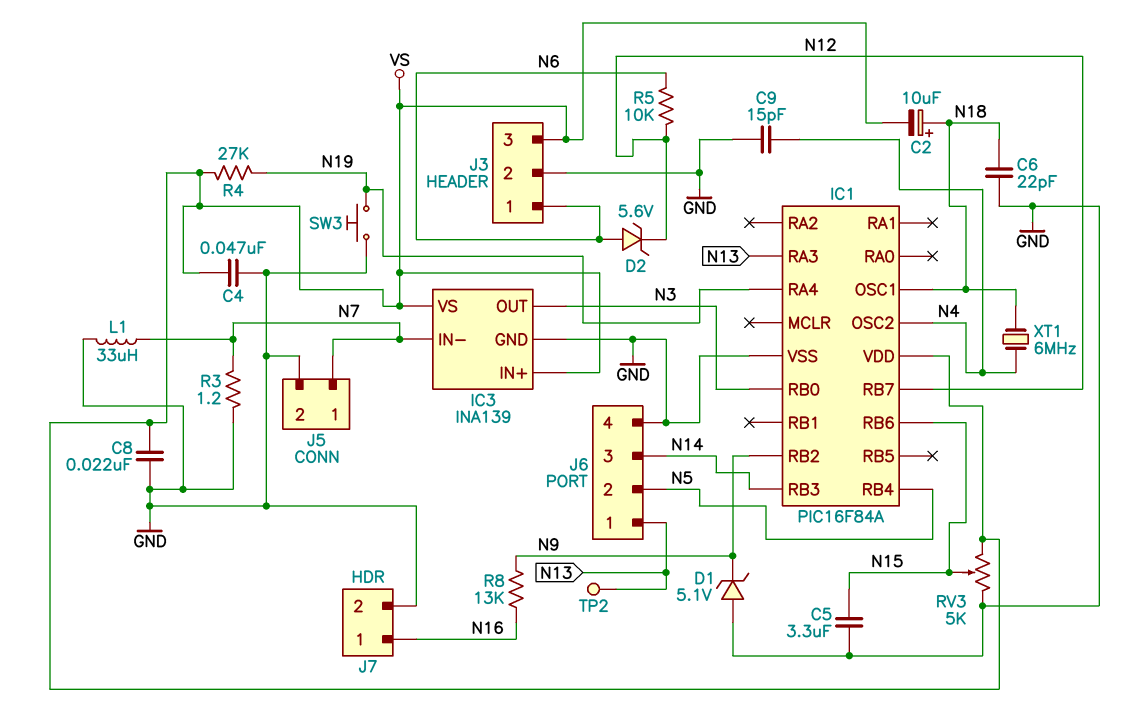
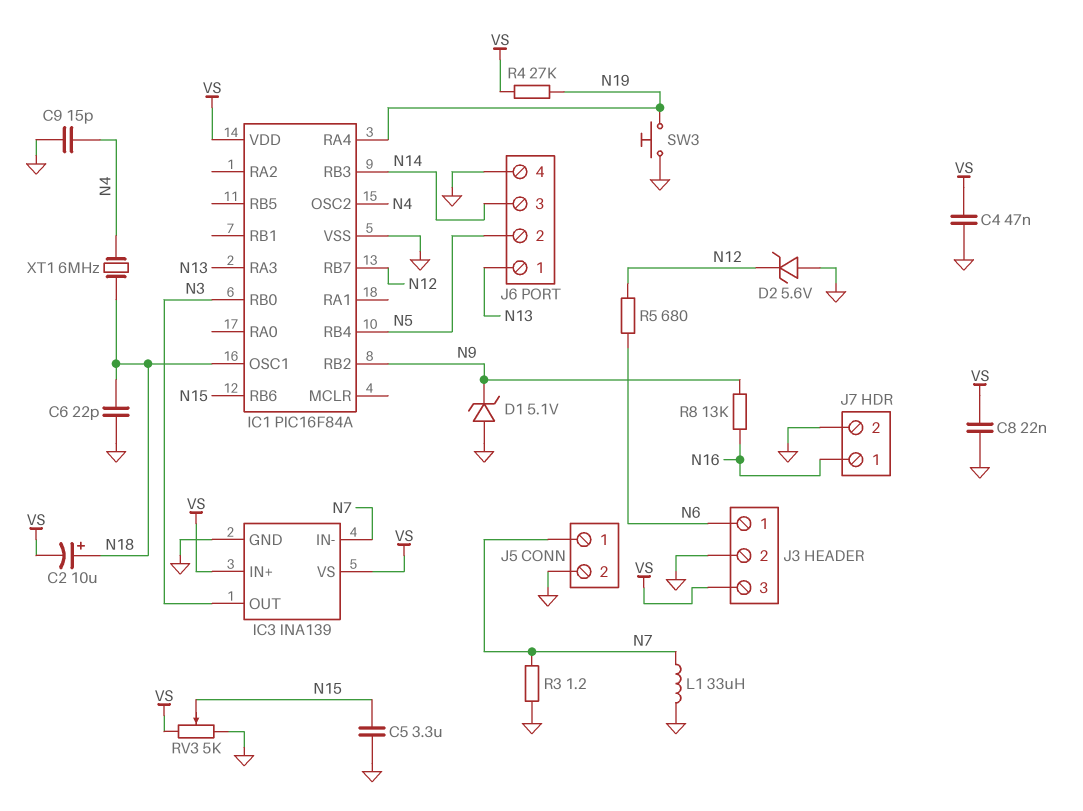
D2: zener 5.6V (A N6, K N12) -> zener 5.6V (A GND, K N12)
R5: 10k (N6, N12) -> 680 (N6, N12)
TP2: test point (N13) -> none

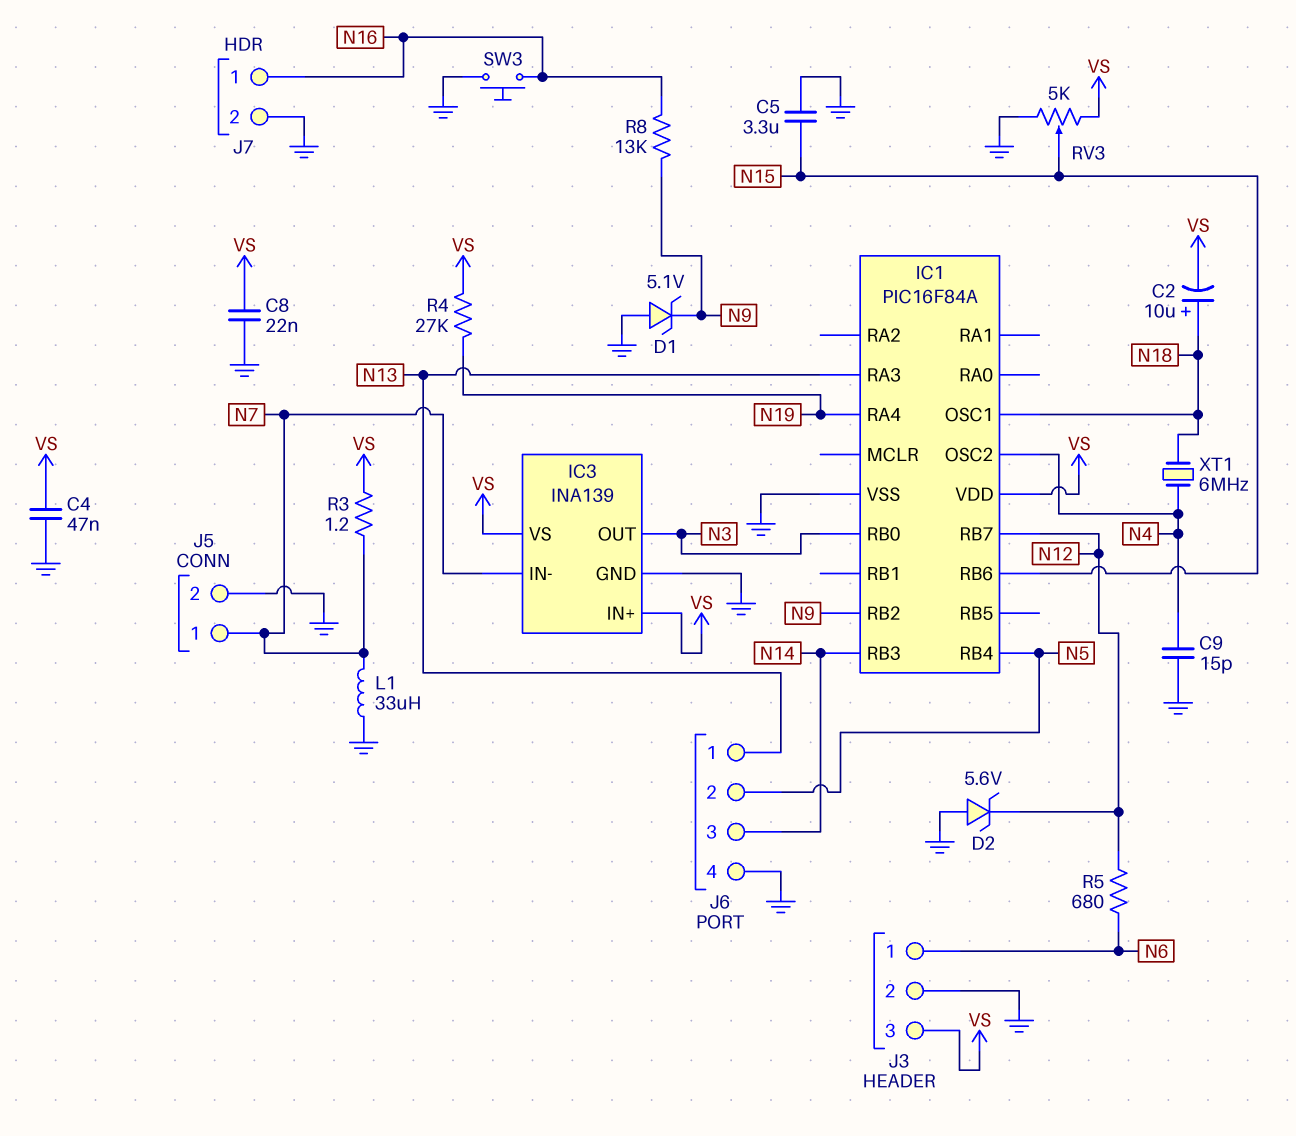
C6: 22pF (GND, N18) -> none
R3: 1.2 (GND, N7) -> 1.2 (N7, VS)
SW3: button (GND, N19) -> button (GND, N16)

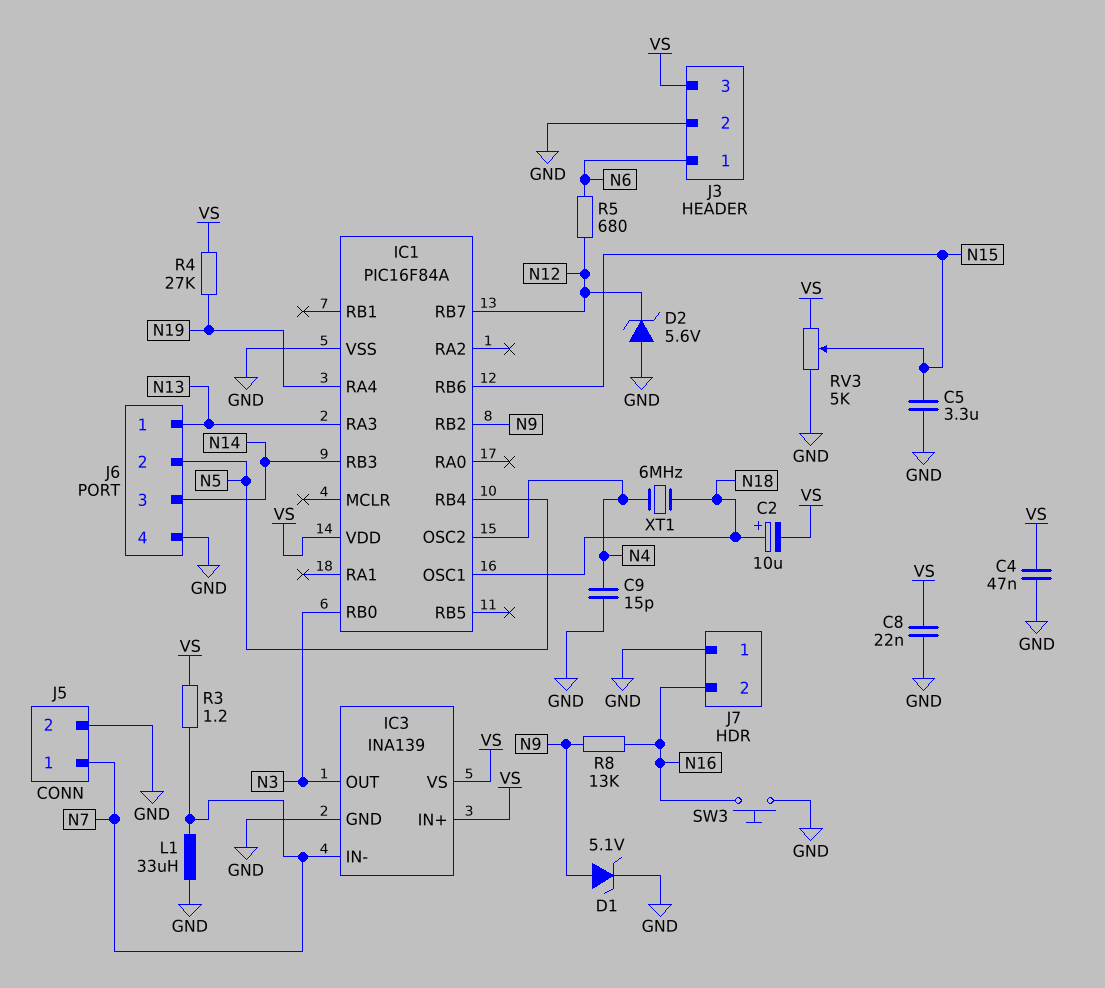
D1: zener 5.1V (A GND, K N9) -> zener 5.1V (A N9, K GND)
J7 pin 1: N16 -> GND
J7 pin 2: GND -> N16

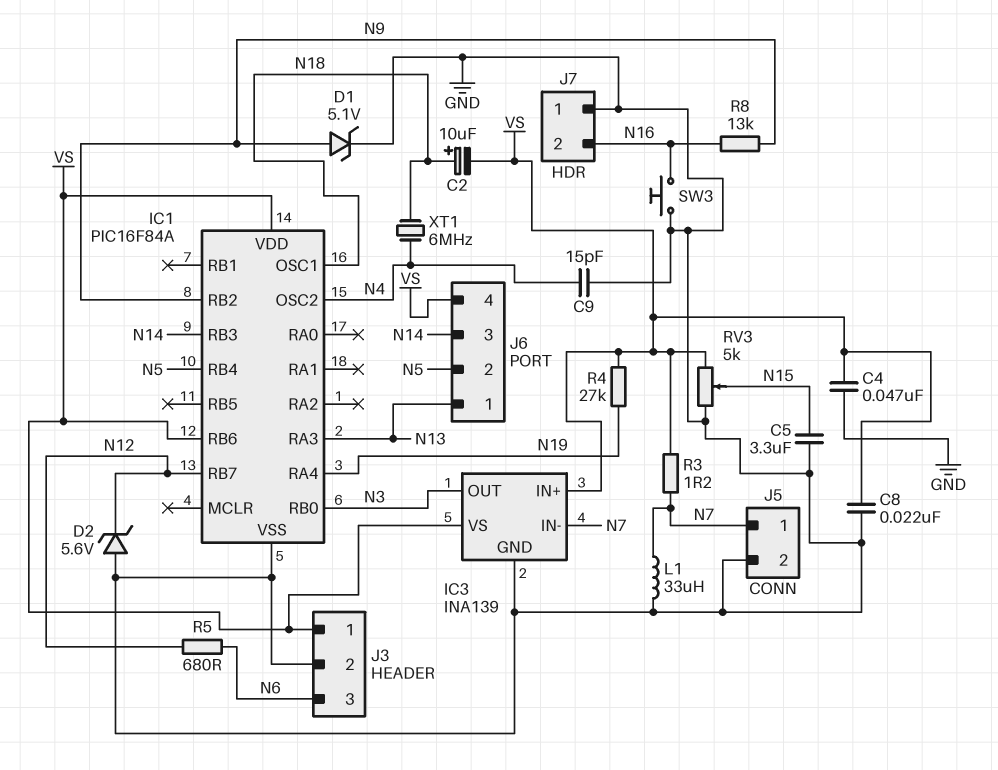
IC1 pin RB6: N15 -> VS
J3 pin 1: N6 -> VS
J3 pin 3: VS -> N6
J6 pin 4: GND -> VS

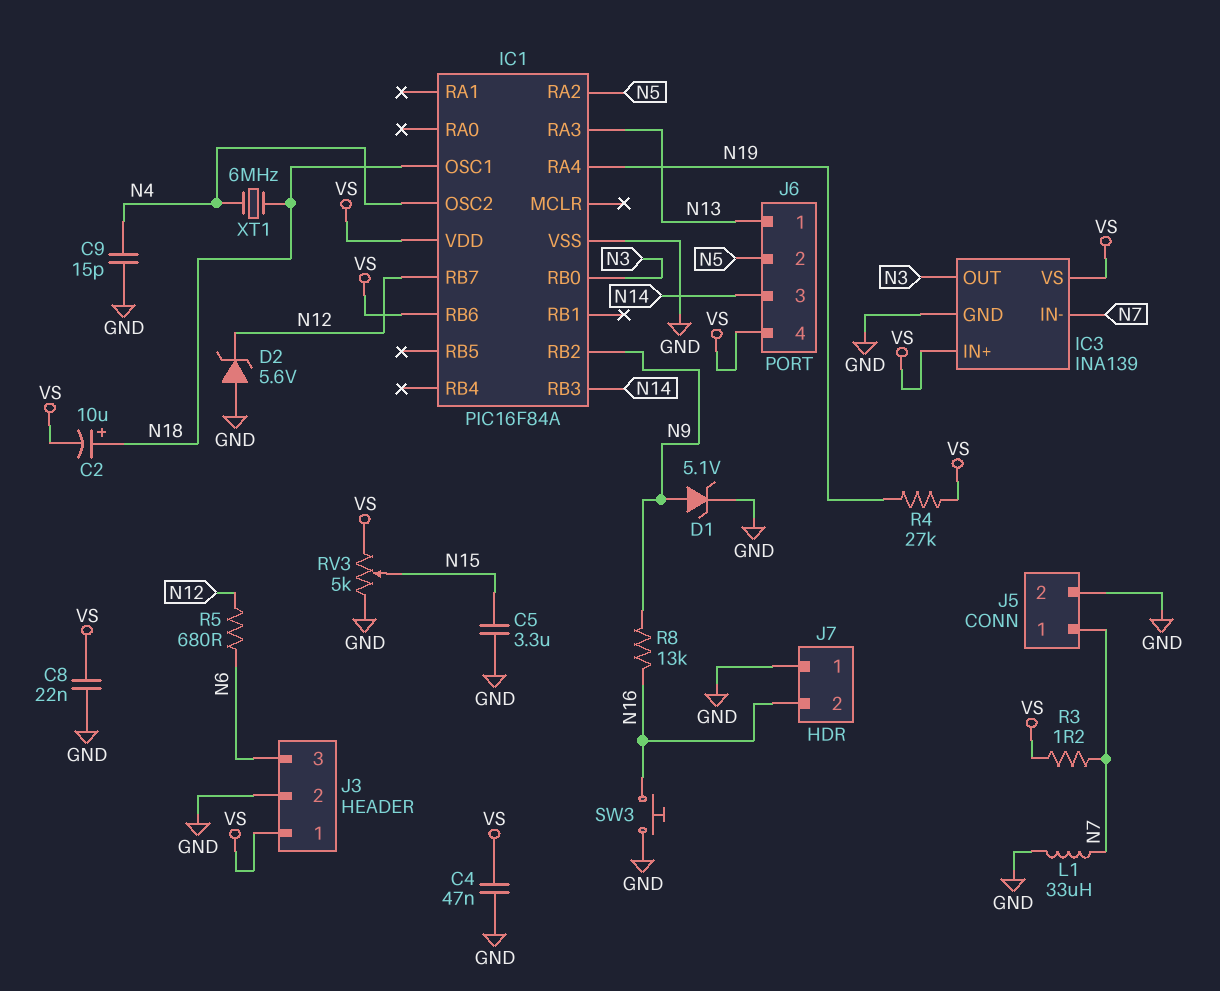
IC1 pin RA2: none -> N5
IC1 pin RB4: N5 -> none

